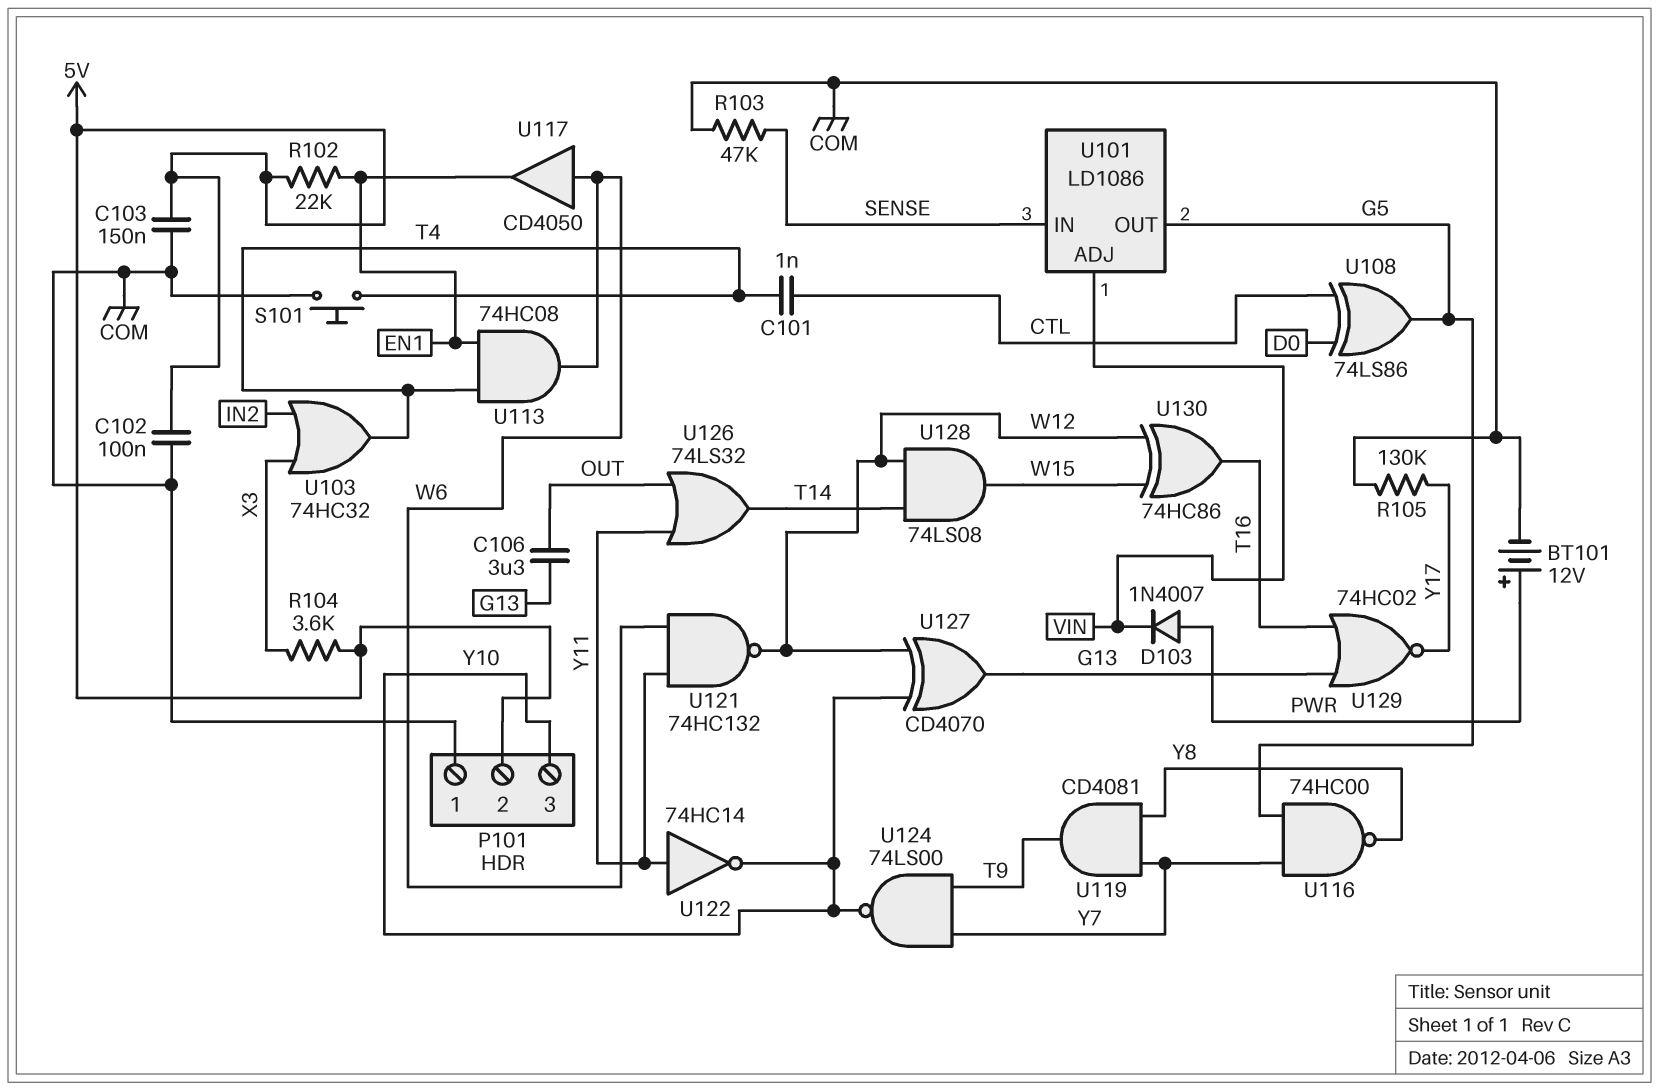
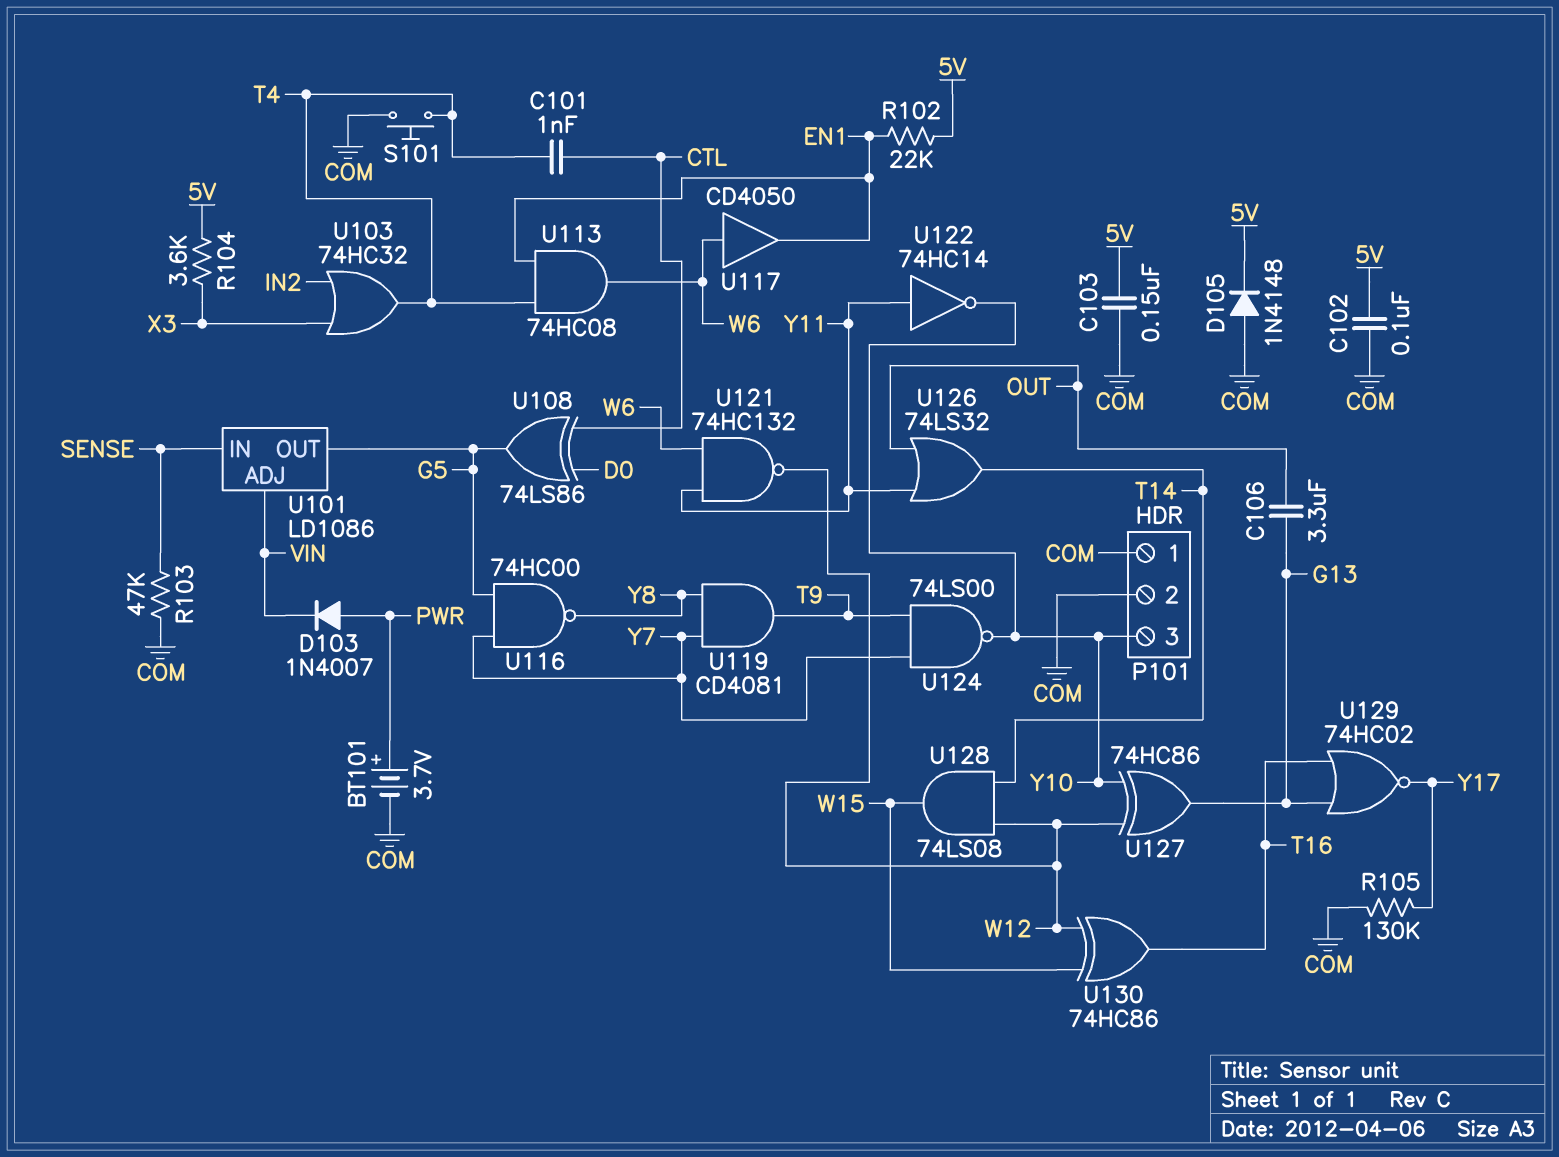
BT101: 12V (plus PWR, minus COM) -> 3.7V (plus PWR, minus COM)
D105: none -> diode 1N4148 (A COM, K 5V)
P101 pin 2: 5V -> COM
U127: XOR CD4070 (in W12, in Y10, out G13) -> XOR 74HC86 (in W12, in Y10, out G13)

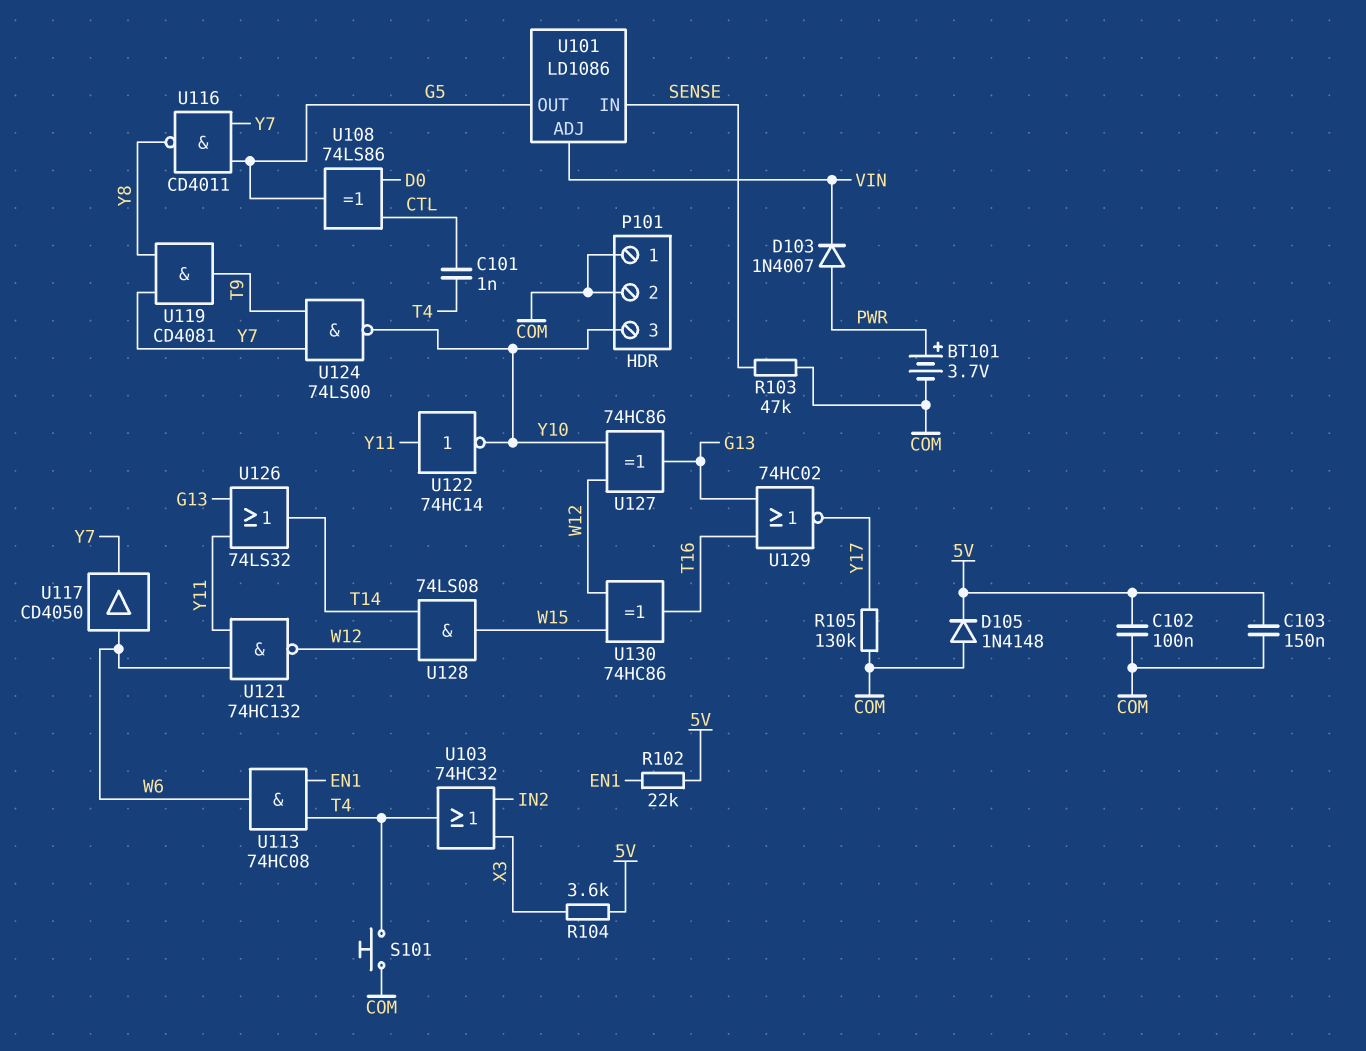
C106: 3.3uF (G13, OUT) -> none
U116: NAND 74HC00 (in G5, in Y7, out Y8) -> NAND CD4011 (in G5, in Y7, out Y8)
U117: buffer CD4050 (in W6, out EN1) -> buffer CD4050 (in W6, out Y7)
U126: OR 74LS32 (in OUT, in Y11, out T14) -> OR 74LS32 (in G13, in Y11, out T14)

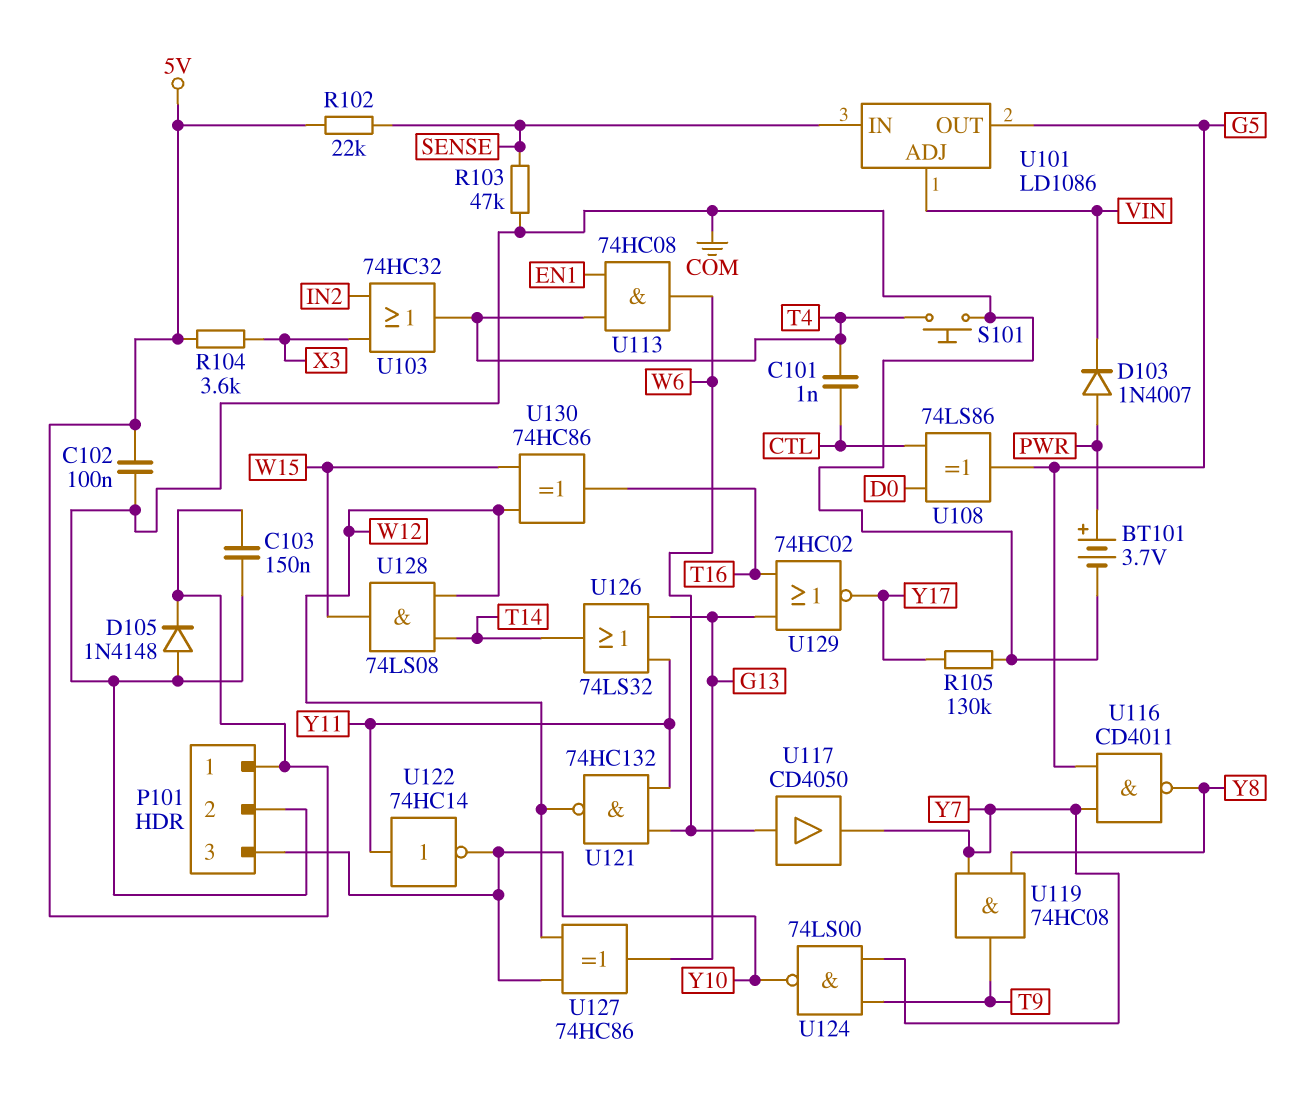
P101 pin 1: COM -> 5V
R102: 22k (5V, EN1) -> 22k (5V, SENSE)
U119: AND CD4081 (in Y7, in Y8, out T9) -> AND 74HC08 (in Y7, in Y8, out T9)

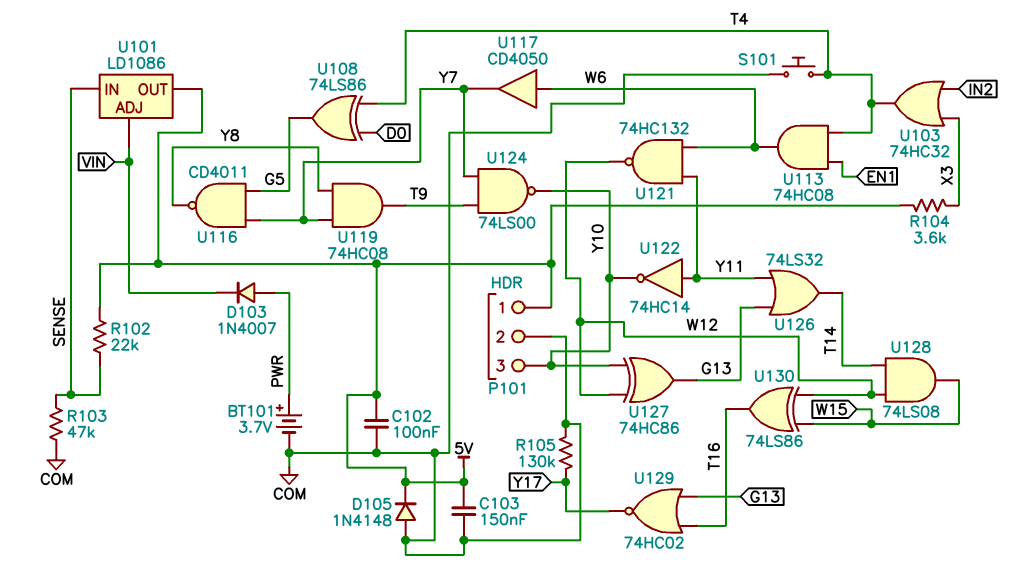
C101: 1nF (CTL, T4) -> none
U101 pin OUT: G5 -> 5V
U108: XOR 74LS86 (in CTL, in D0, out G5) -> XOR 74LS86 (in D0, in T4, out G5)
U130: XOR 74HC86 (in W12, in W15, out T16) -> XOR 74LS86 (in W12, in W15, out T16)

